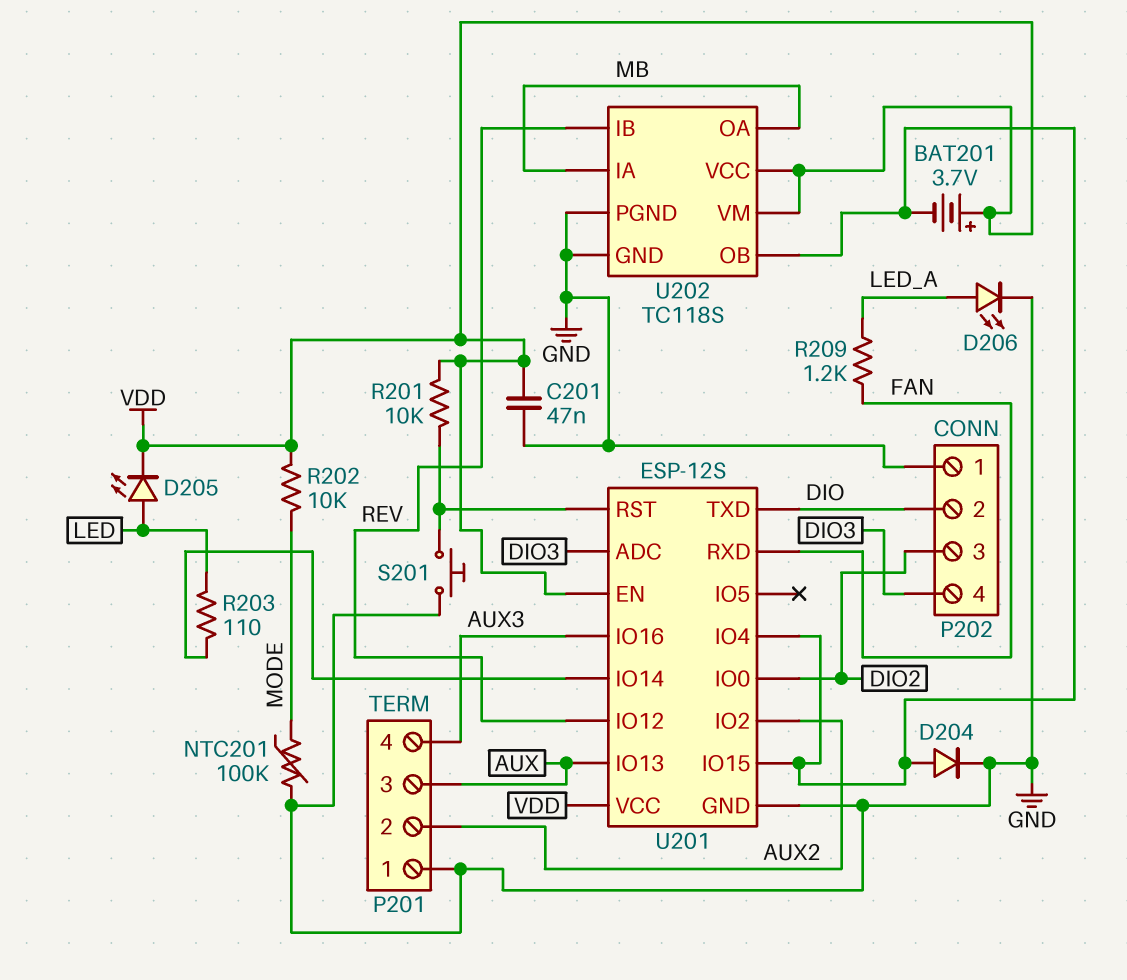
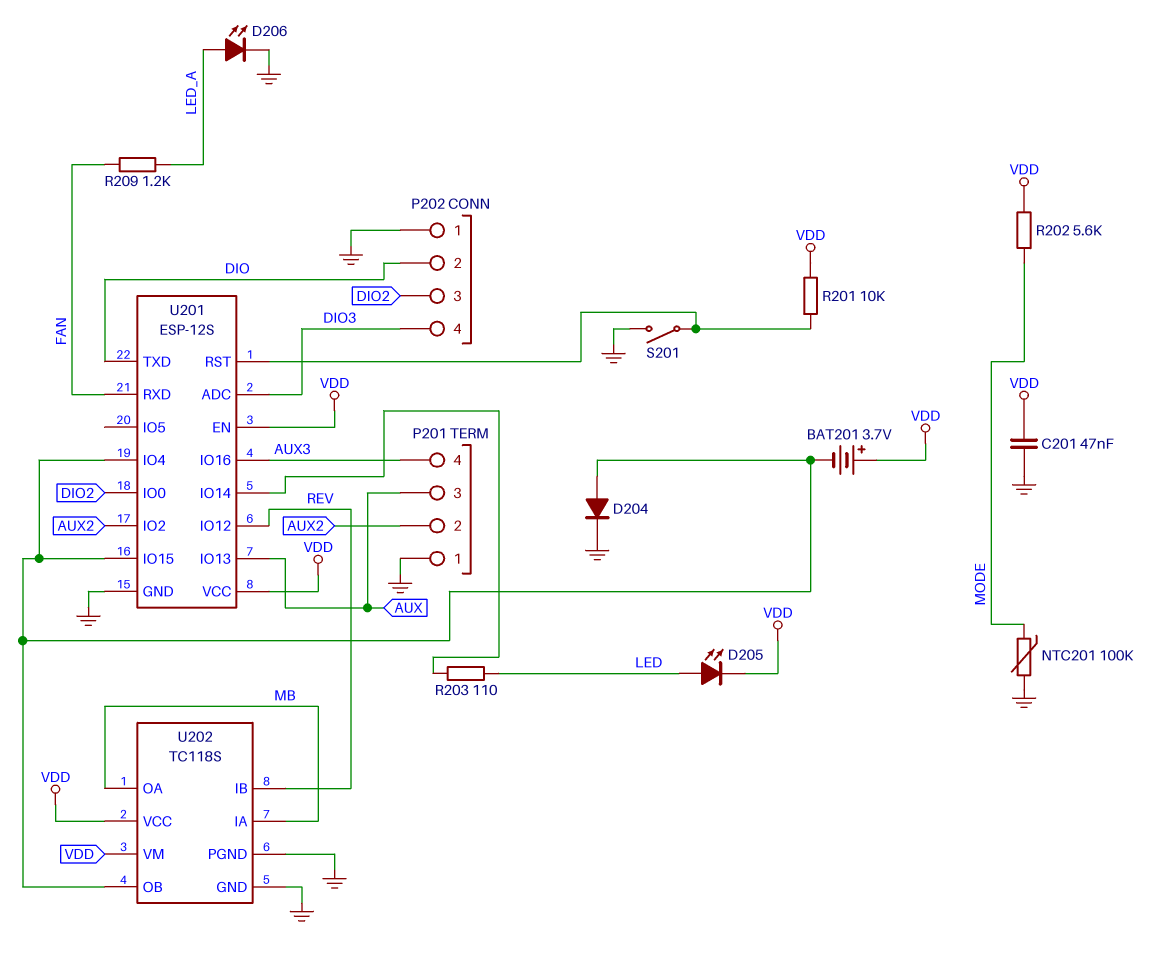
R202: 10k (MODE, VDD) -> 5.6k (MODE, VDD)
S201: button (GND, U201/RST) -> switch (GND, U201/RST)

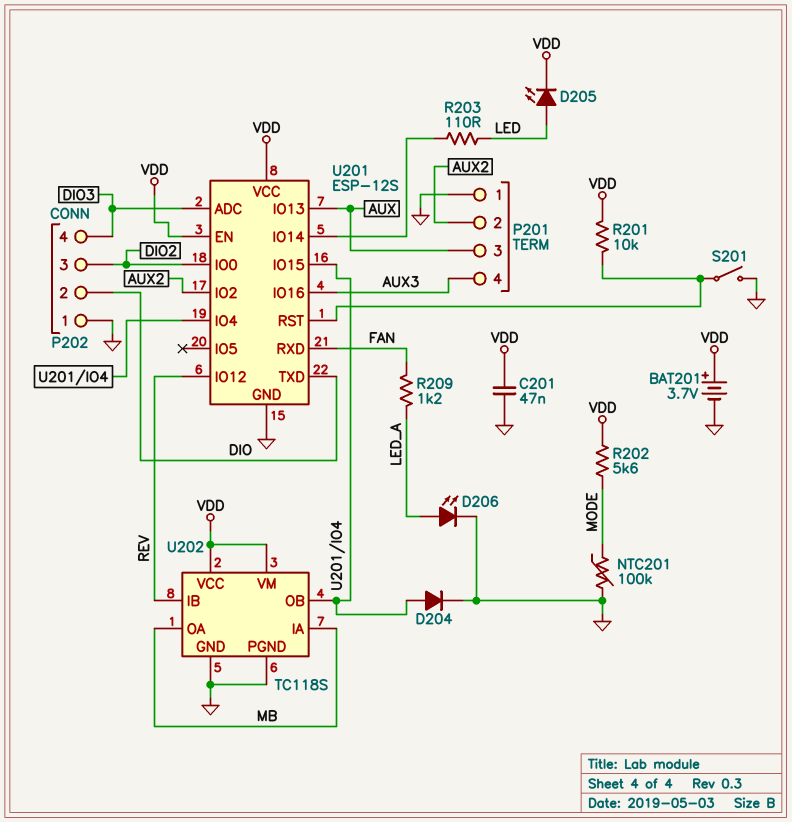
BAT201: 3.7V (plus VDD, minus U201/IO4) -> 3.7V (plus VDD, minus GND)

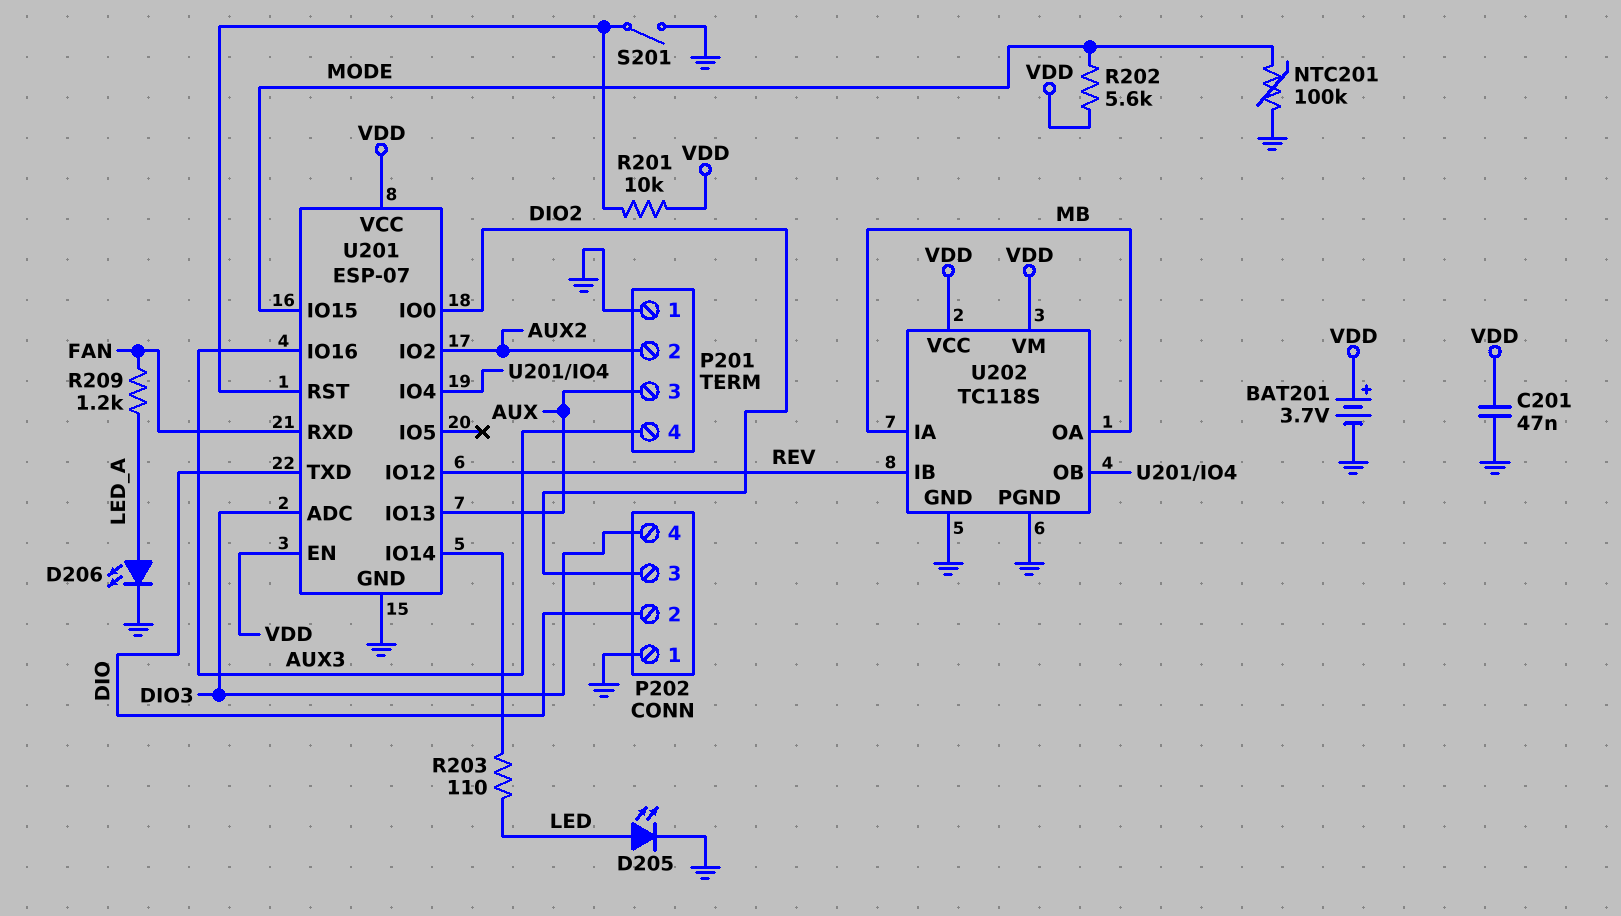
D204: diode (A U201/IO4, K GND) -> none
D205: LED (A LED, K VDD) -> LED (A LED, K GND)
U201: ESP-12S -> ESP-07
U201 pin IO15: U201/IO4 -> MODE

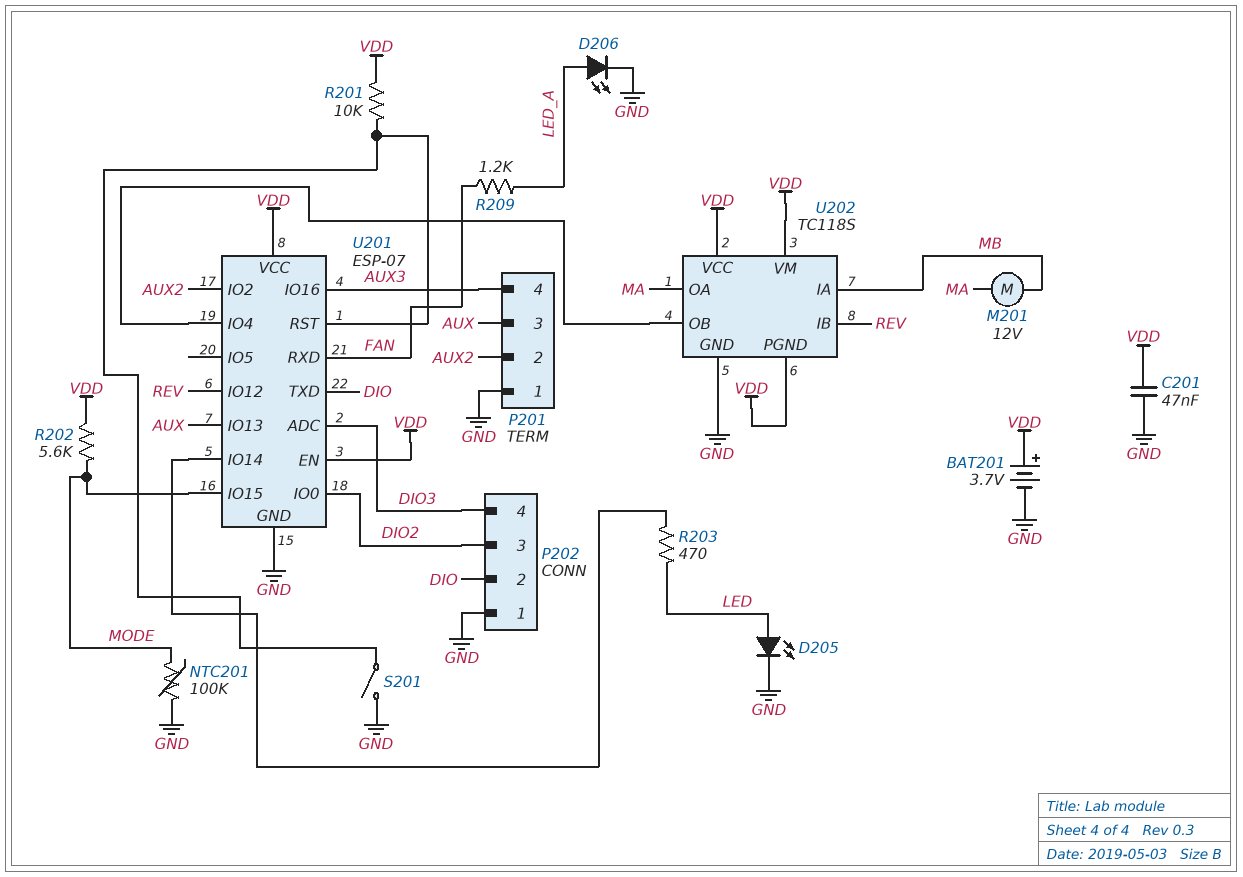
M201: none -> motor 12V (MA, MB)
R203: 110 (LED, U201/IO14) -> 470 (LED, U201/IO14)
U202 pin OA: MB -> MA
U202 pin PGND: GND -> VDD

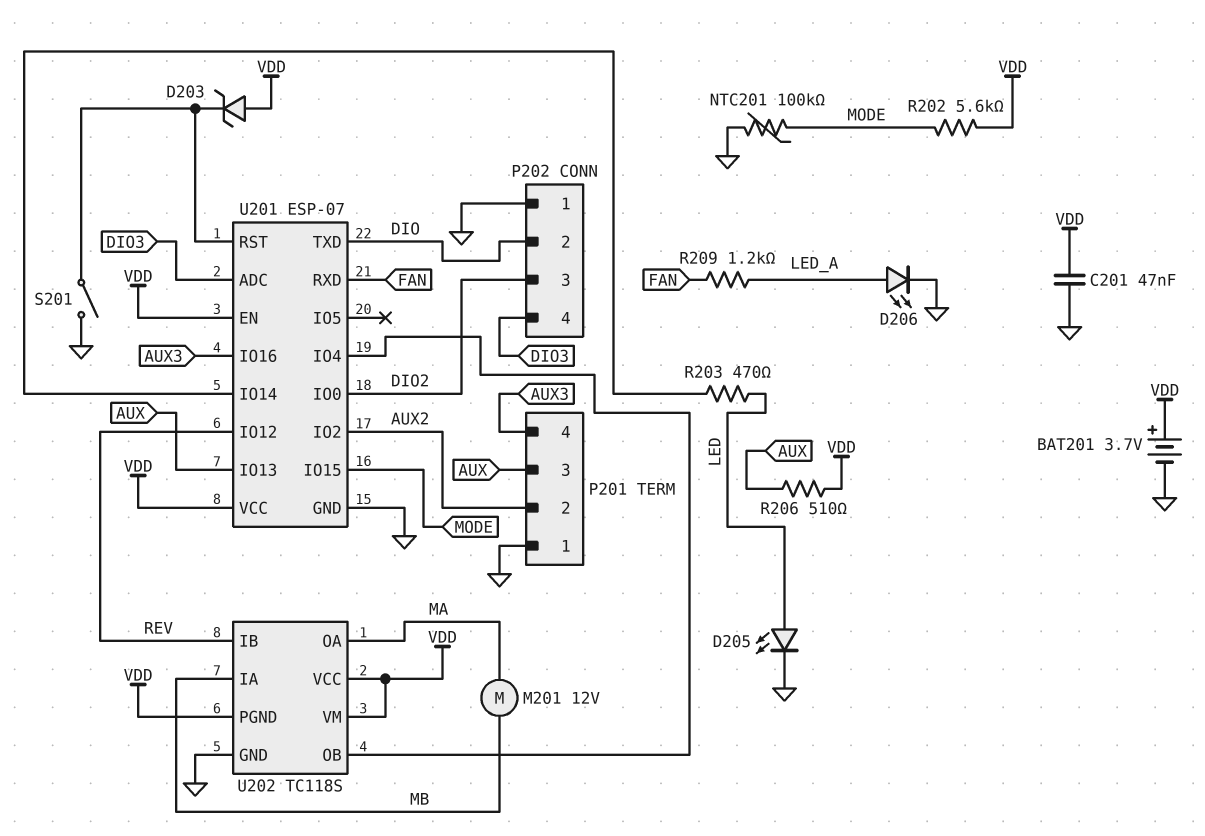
D203: none -> zener (A VDD, K U201/RST)
R201: 10k (U201/RST, VDD) -> none
R206: none -> 510 (AUX, VDD)

